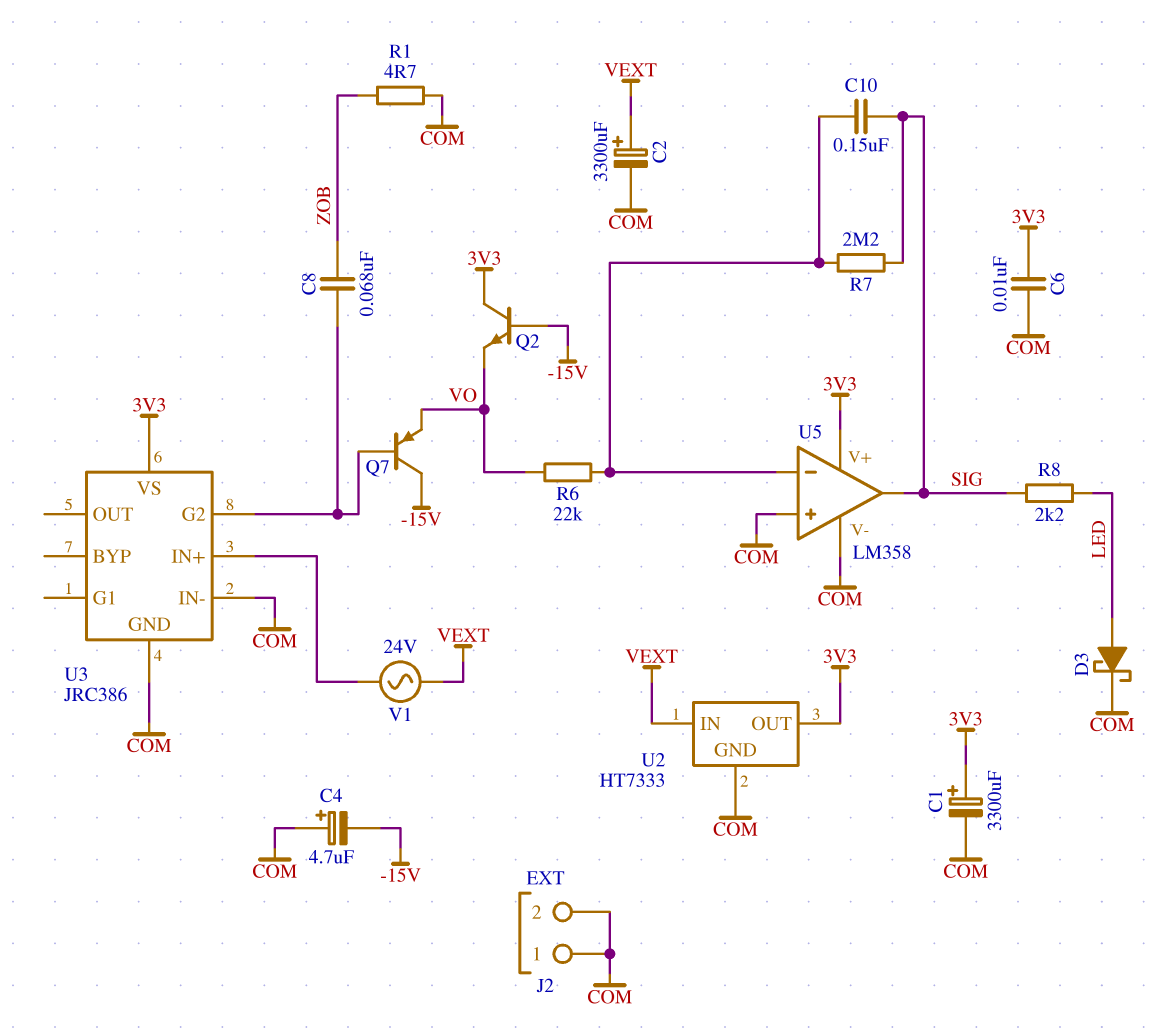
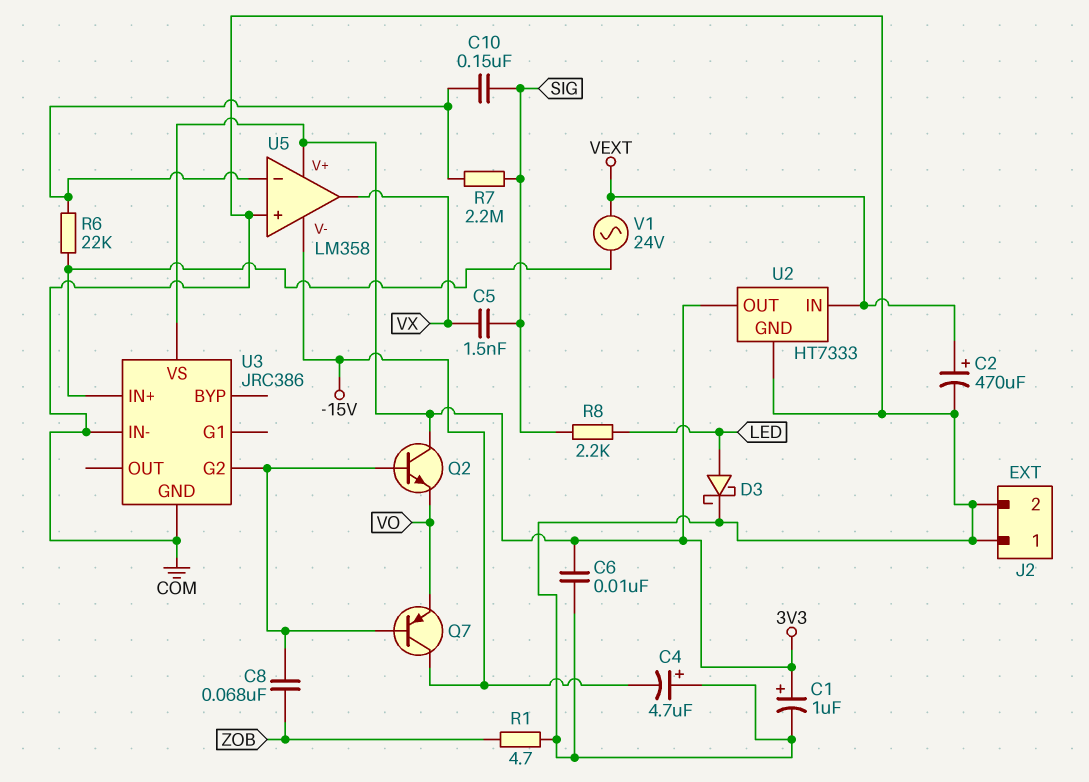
C1: 3300uF (plus 3V3, minus COM) -> 1uF (plus 3V3, minus COM)
C2: 3300uF (plus VEXT, minus COM) -> 470uF (plus VEXT, minus COM)
C5: none -> 1.5nF (SIG, VX)
Q2: NPN (B -15V, C 3V3, E VO) -> NPN (B U3/G2, C 3V3, E VO)
R6: 22k (U5/in-, VO) -> 22k (U3/IN+, U5/in-)
U5 pin V-: COM -> -15V
U5 pin out: SIG -> VX

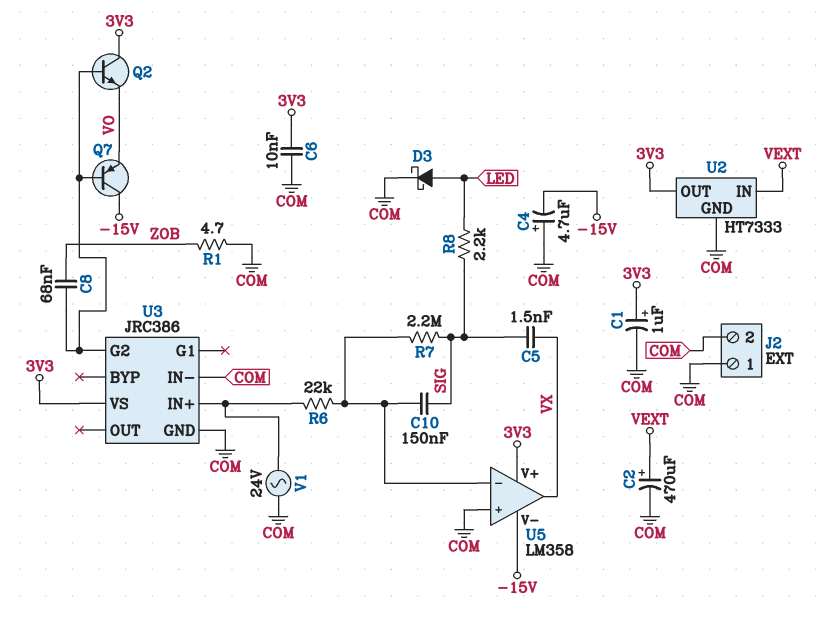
V1: AC 24V (U3/IN+, VEXT) -> AC 24V (COM, U3/IN+)

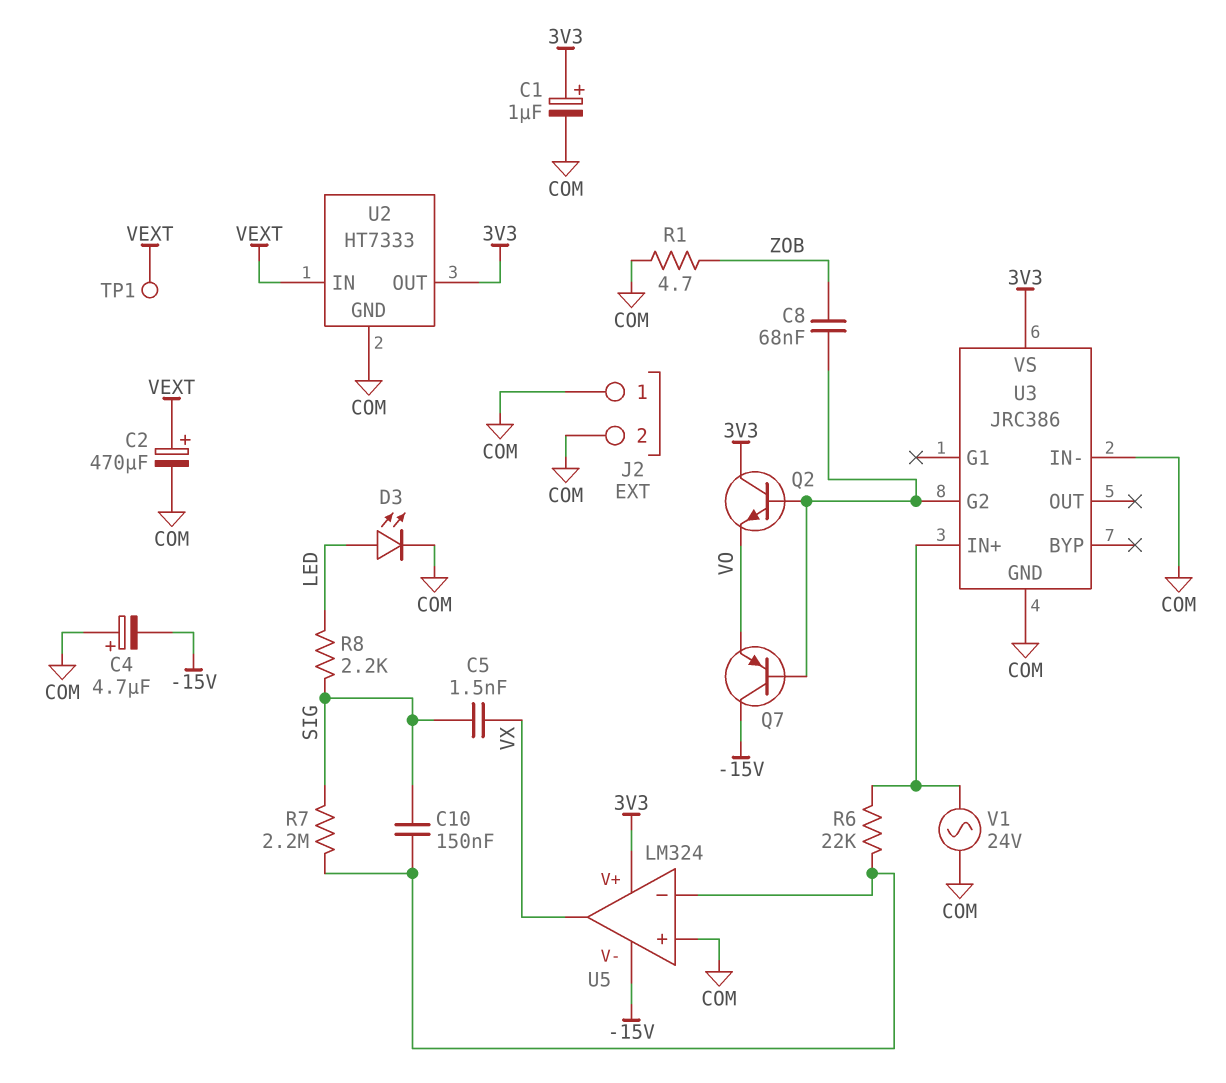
C6: 10nF (3V3, COM) -> none
D3: schottky (A LED, K COM) -> LED (A LED, K COM)
TP1: none -> test point (VEXT)
U5: LM358 -> LM324

